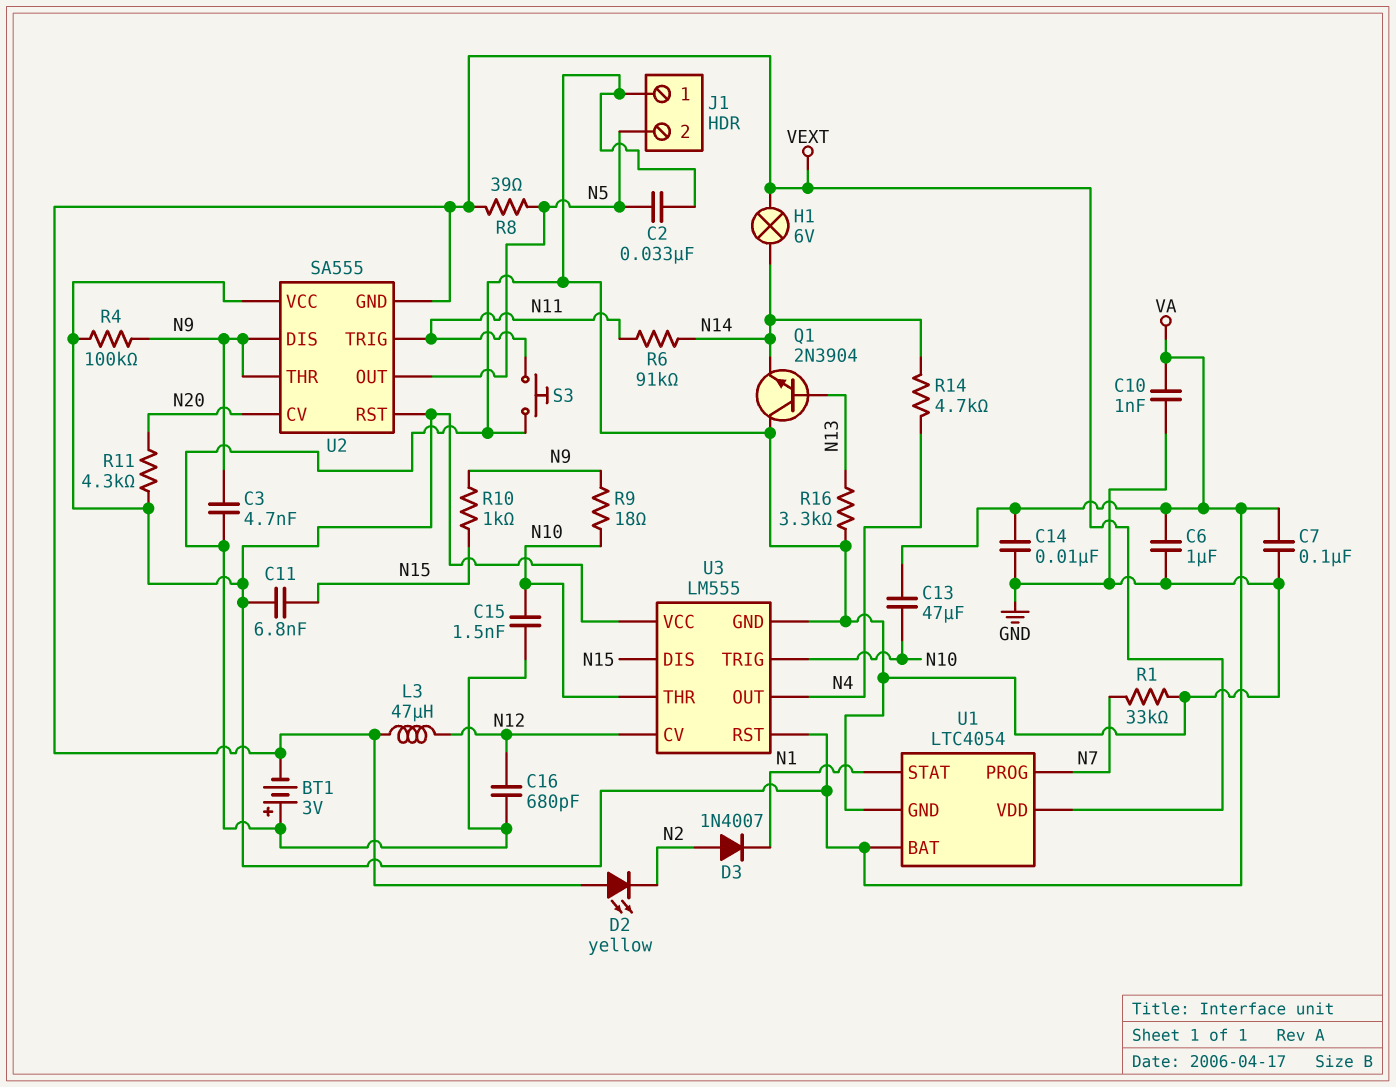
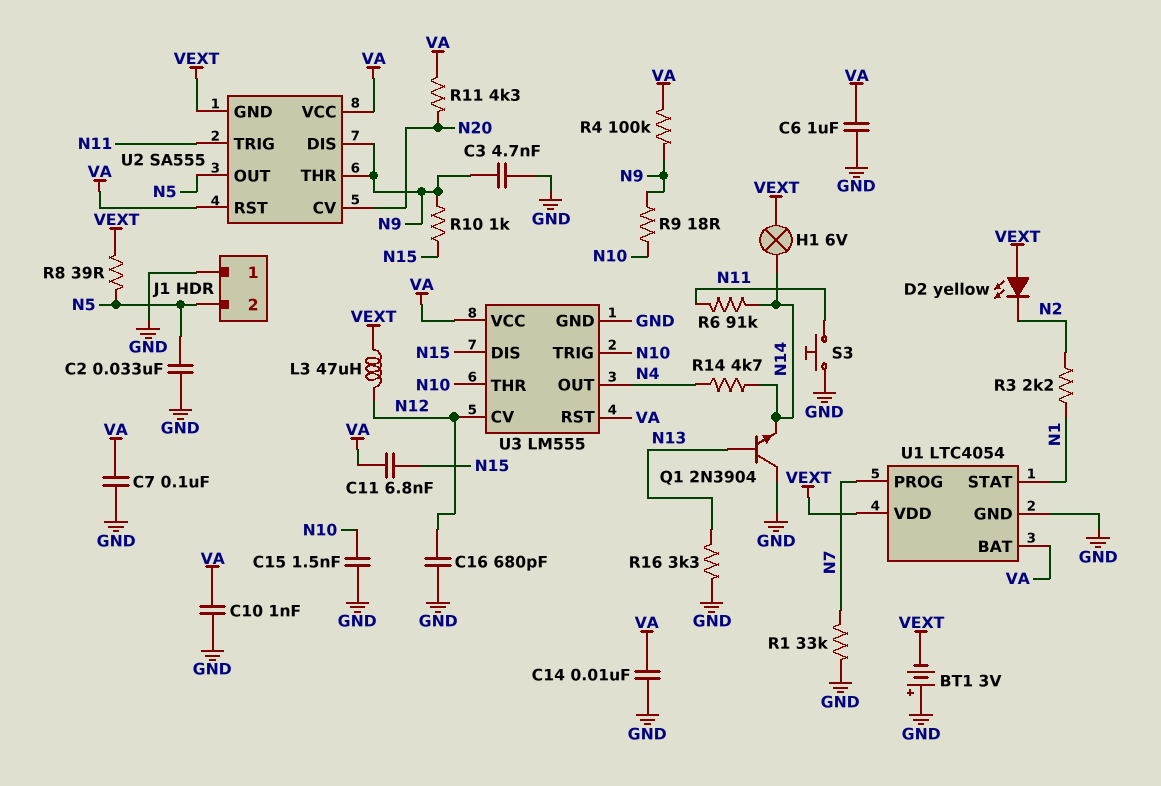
C13: 47uF (N10, VA) -> none
D3: diode 1N4007 (A N2, K N1) -> none
R3: none -> 2.2k (N1, N2)

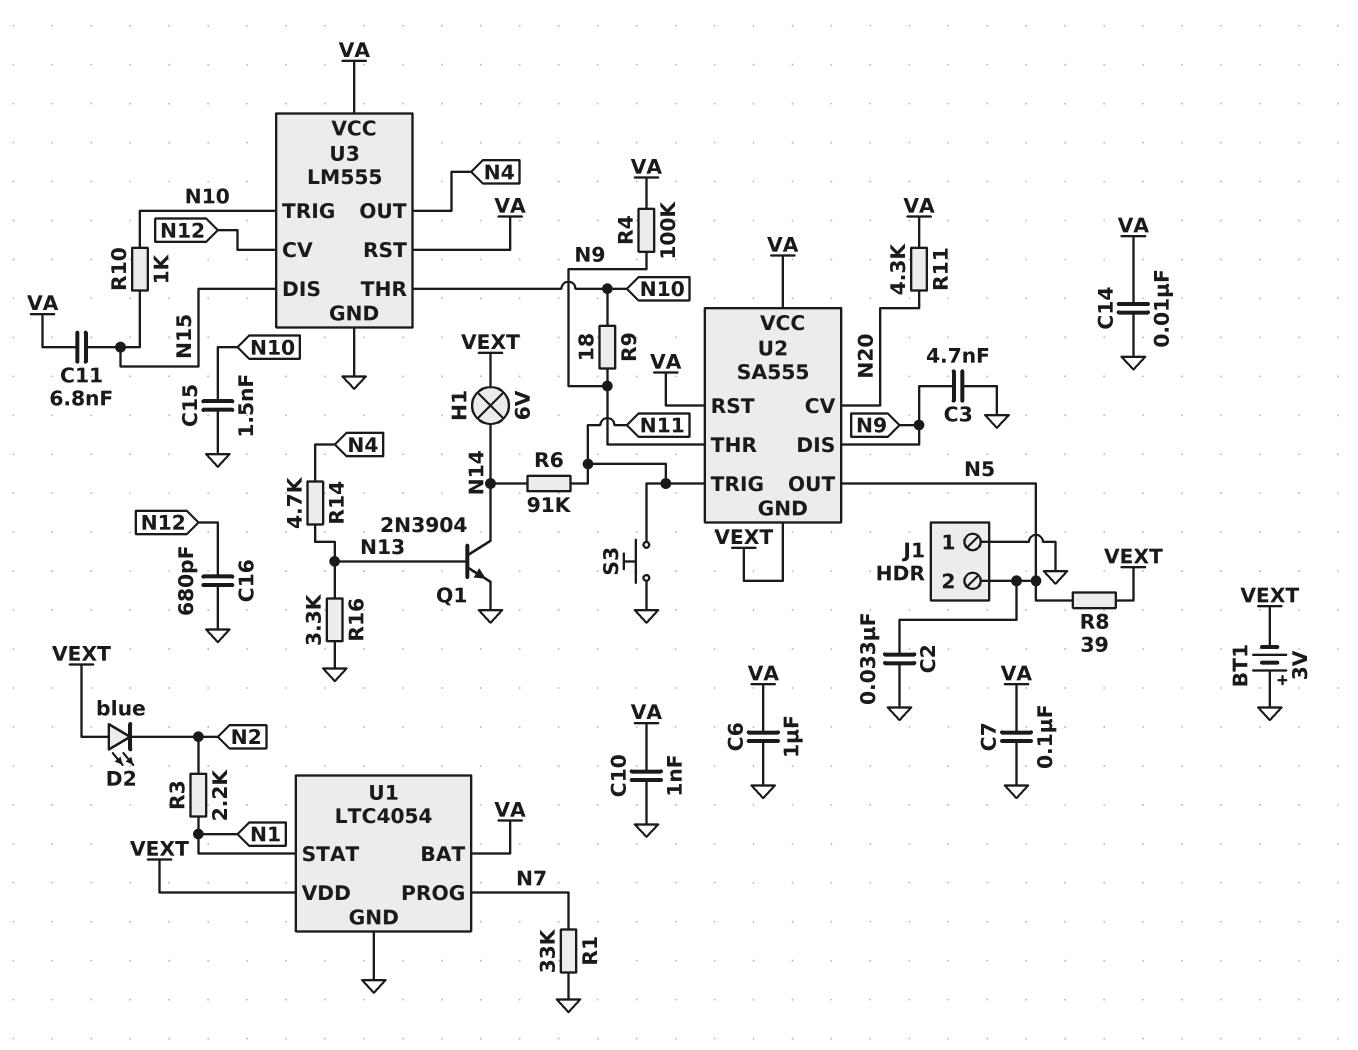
D2: LED yellow (A VEXT, K N2) -> LED blue (A VEXT, K N2)
L3: 47uH (N12, VEXT) -> none
Q1: NPN 2N3904 (B N13, C GND, E N14) -> NPN 2N3904 (B N13, C N14, E GND)
R10: 1k (N9, N15) -> 1k (N10, N15)
R14: 4.7k (N4, N14) -> 4.7k (N4, N13)

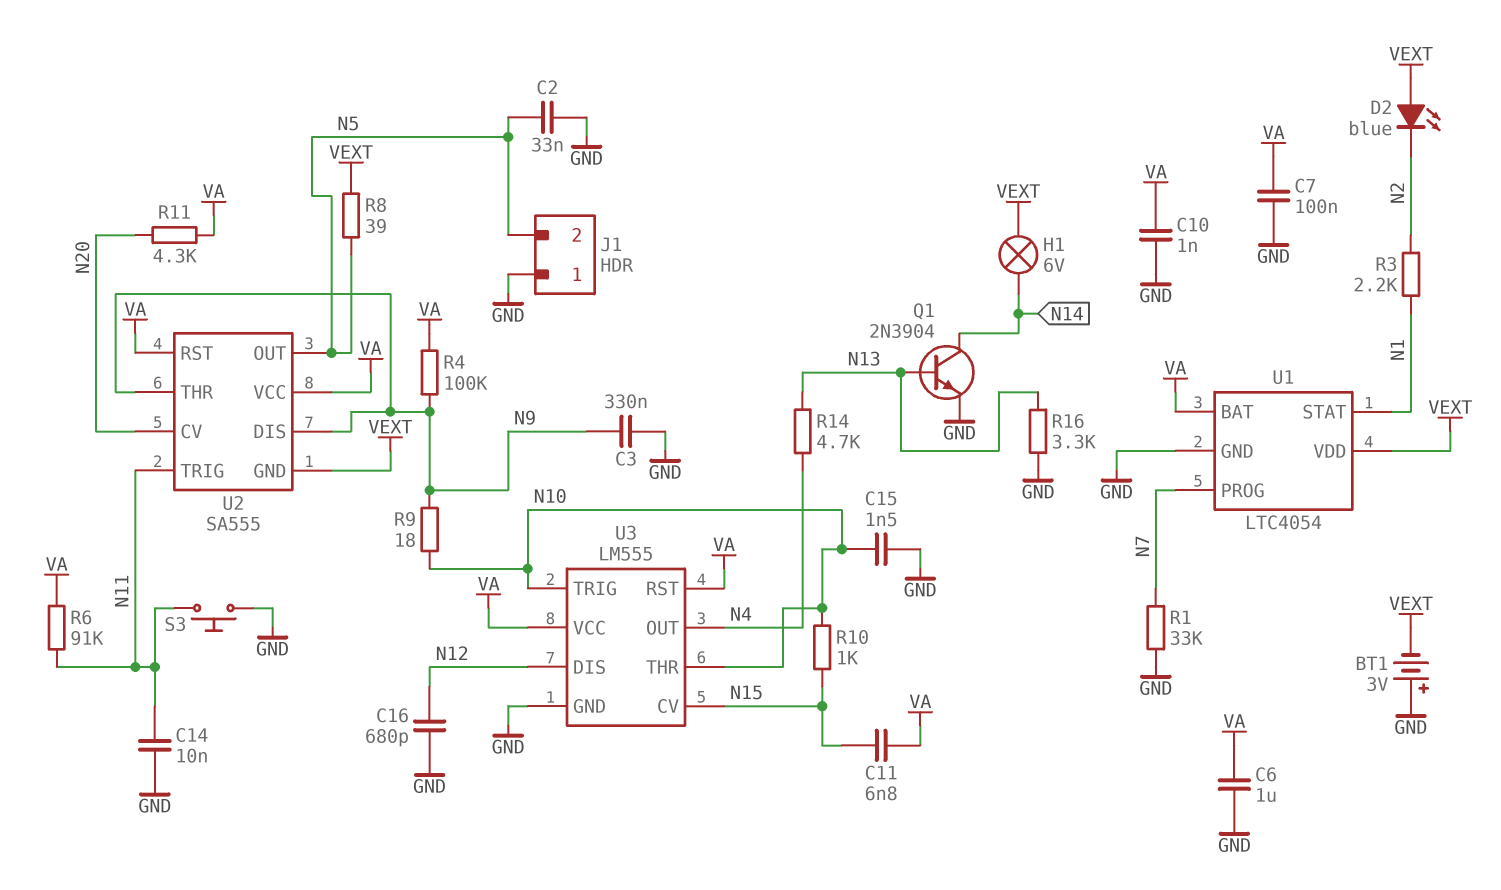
C3: 4.7nF (GND, N9) -> 330nF (GND, N9)
C14: 10nF (GND, VA) -> 10nF (GND, N11)
R6: 91k (N11, N14) -> 91k (N11, VA)
U3 pin CV: N12 -> N15
U3 pin DIS: N15 -> N12

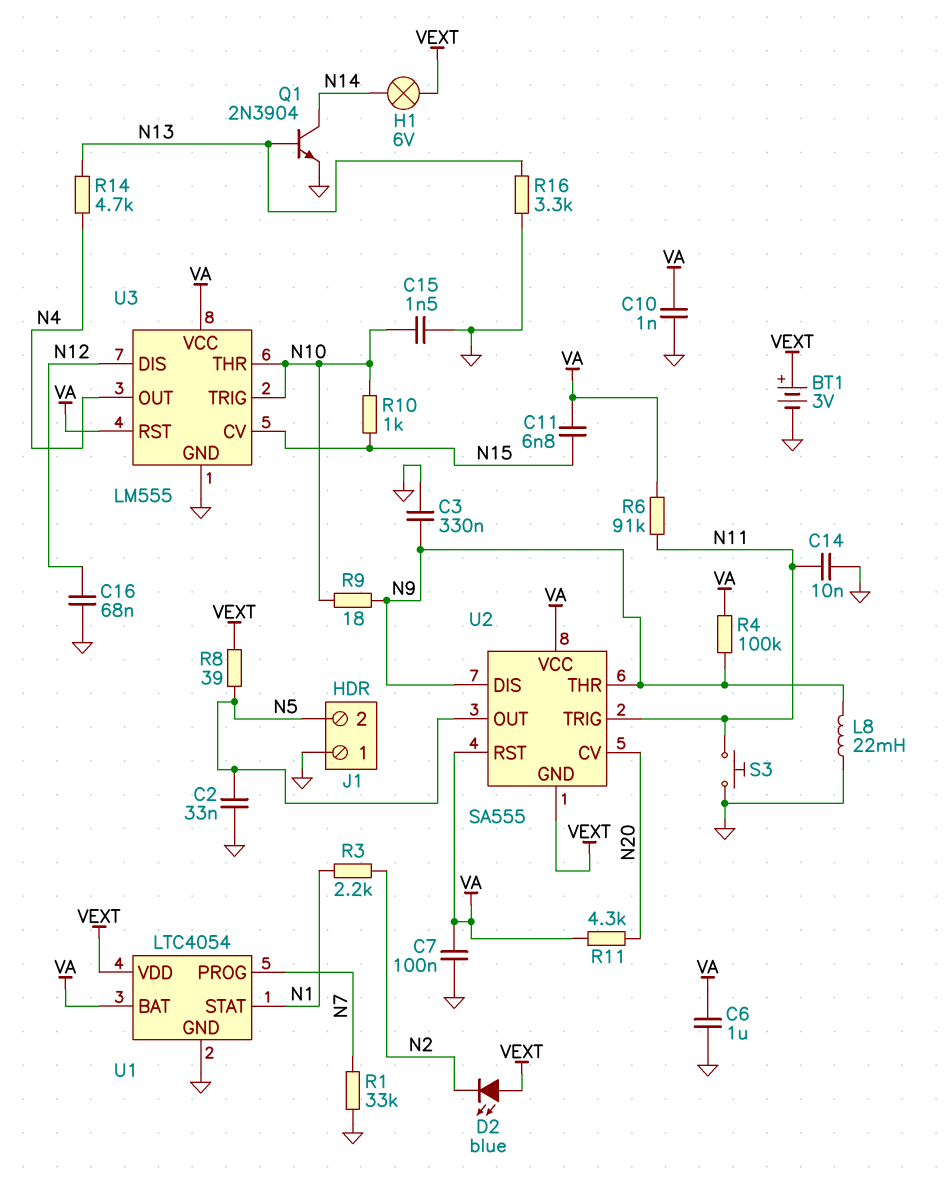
BT1: 3V (plus GND, minus VEXT) -> 3V (plus VEXT, minus GND)
C16: 680pF (GND, N12) -> 68nF (GND, N12)
L8: none -> 22mH (GND, N9)

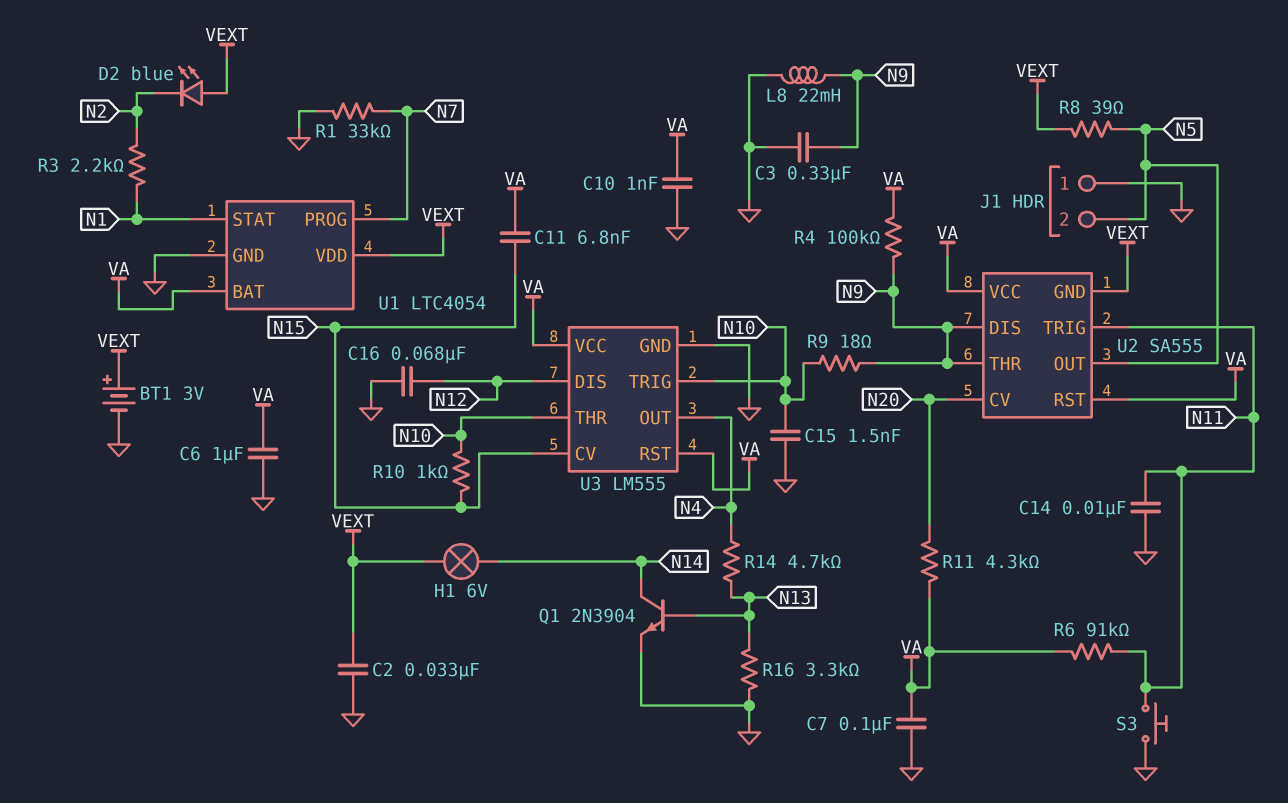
C2: 33nF (GND, N5) -> 33nF (GND, VEXT)

